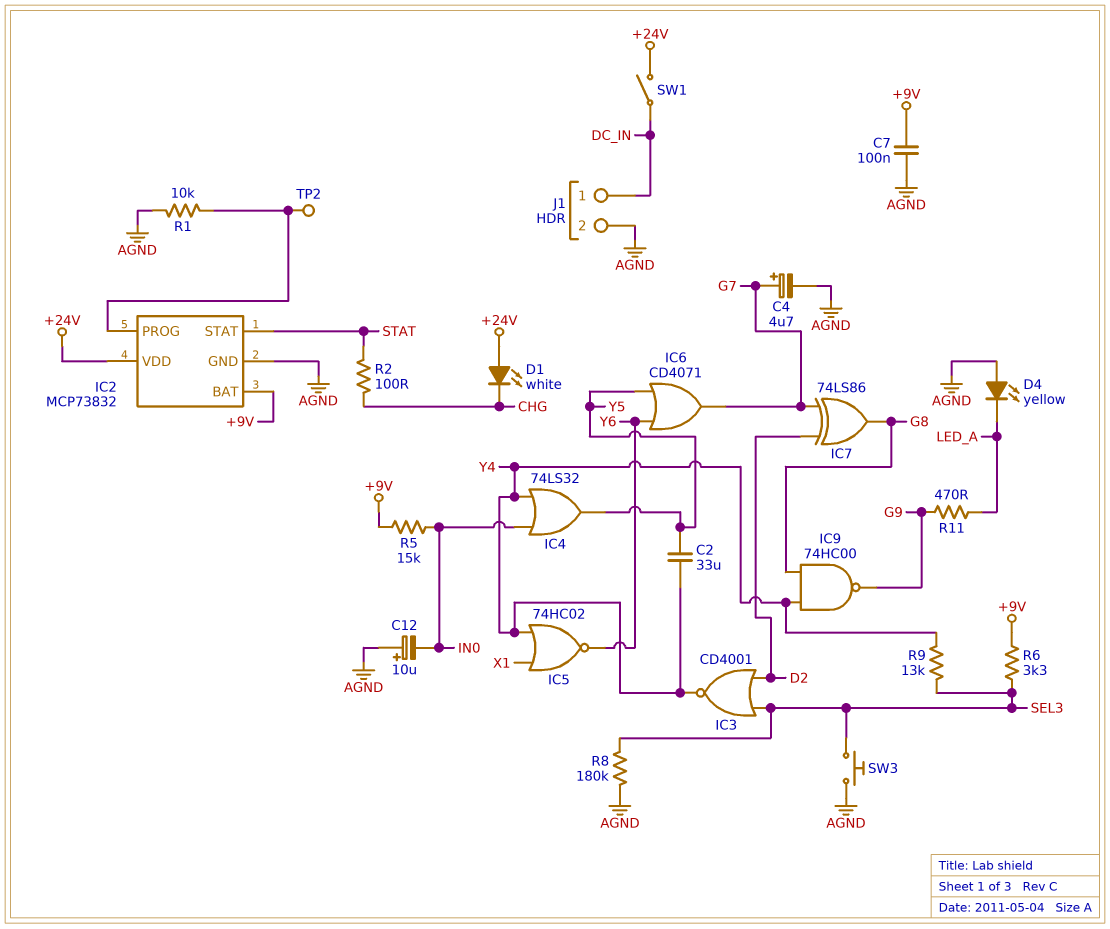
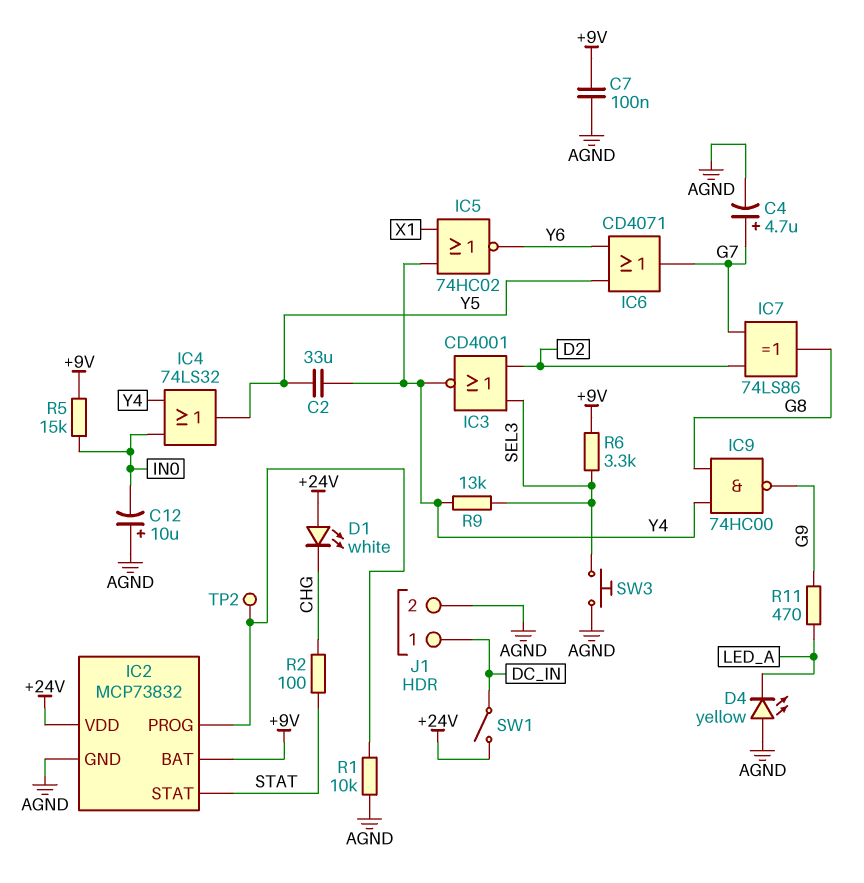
R8: 180k (AGND, SEL3) -> none

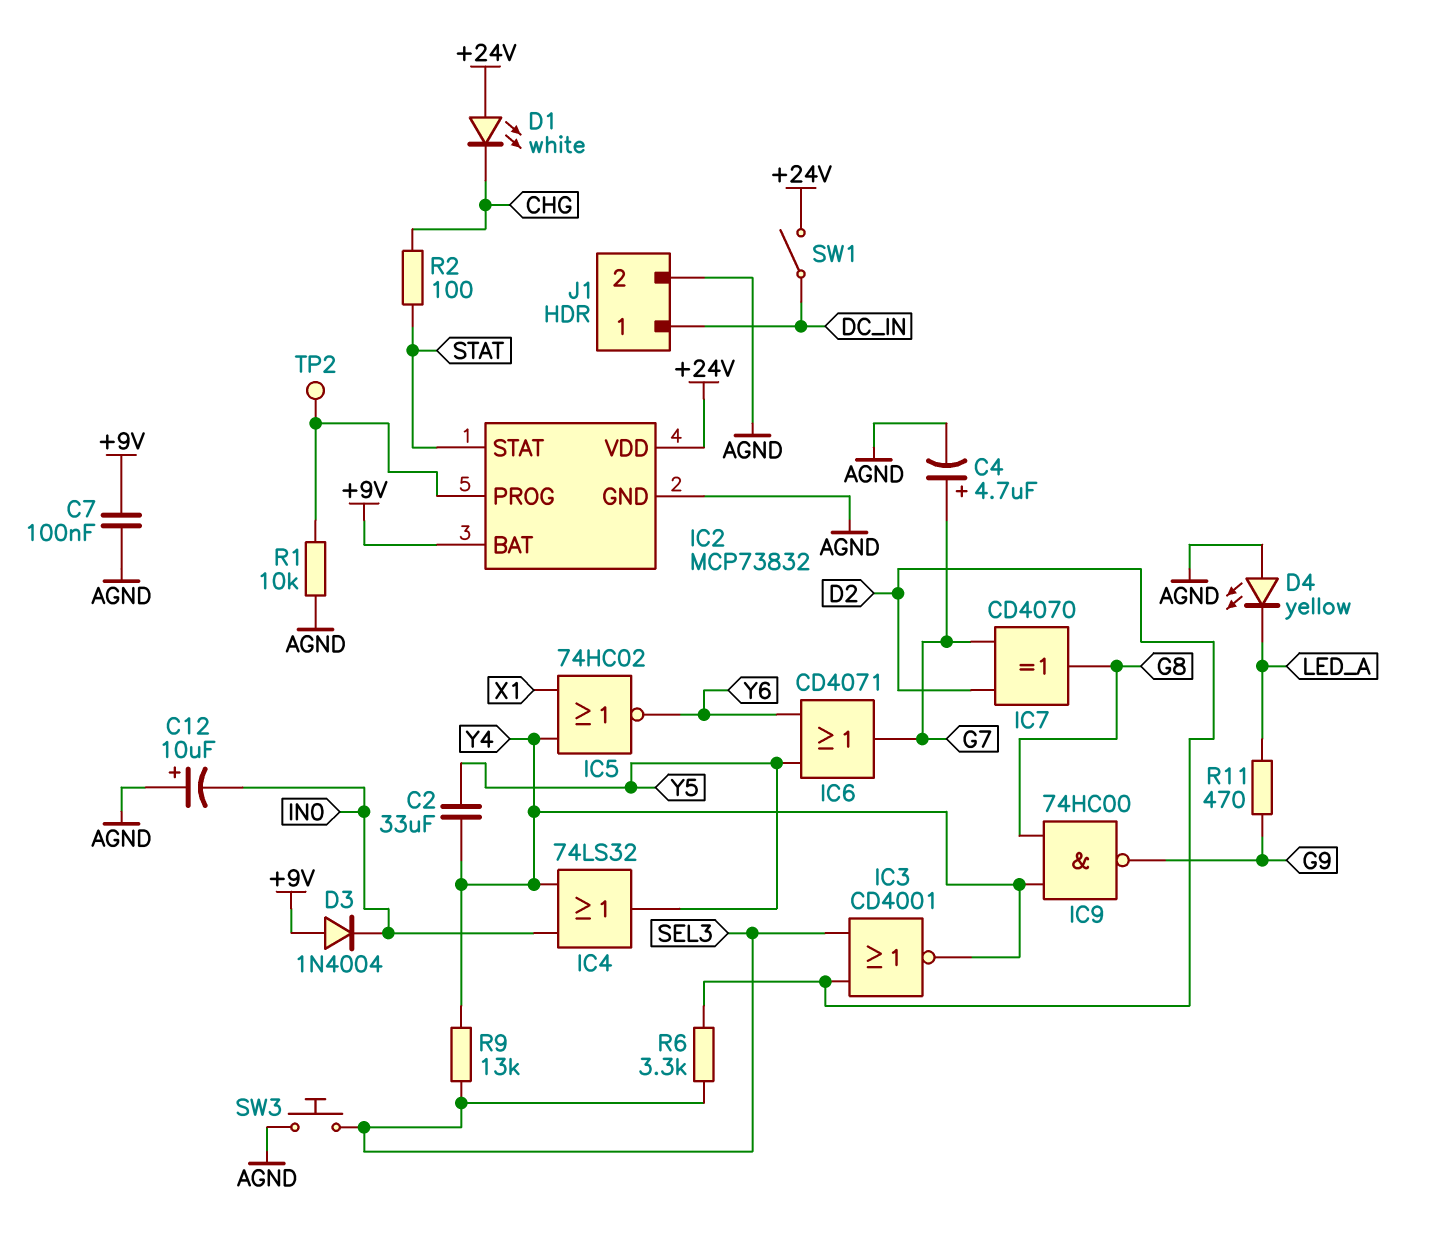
D3: none -> diode 1N4004 (A +9V, K IN0)
IC7: XOR 74LS86 (in D2, in G7, out G8) -> XOR CD4070 (in D2, in G7, out G8)
R5: 15k (+9V, IN0) -> none
R6: 3.3k (+9V, SEL3) -> 3.3k (D2, SEL3)

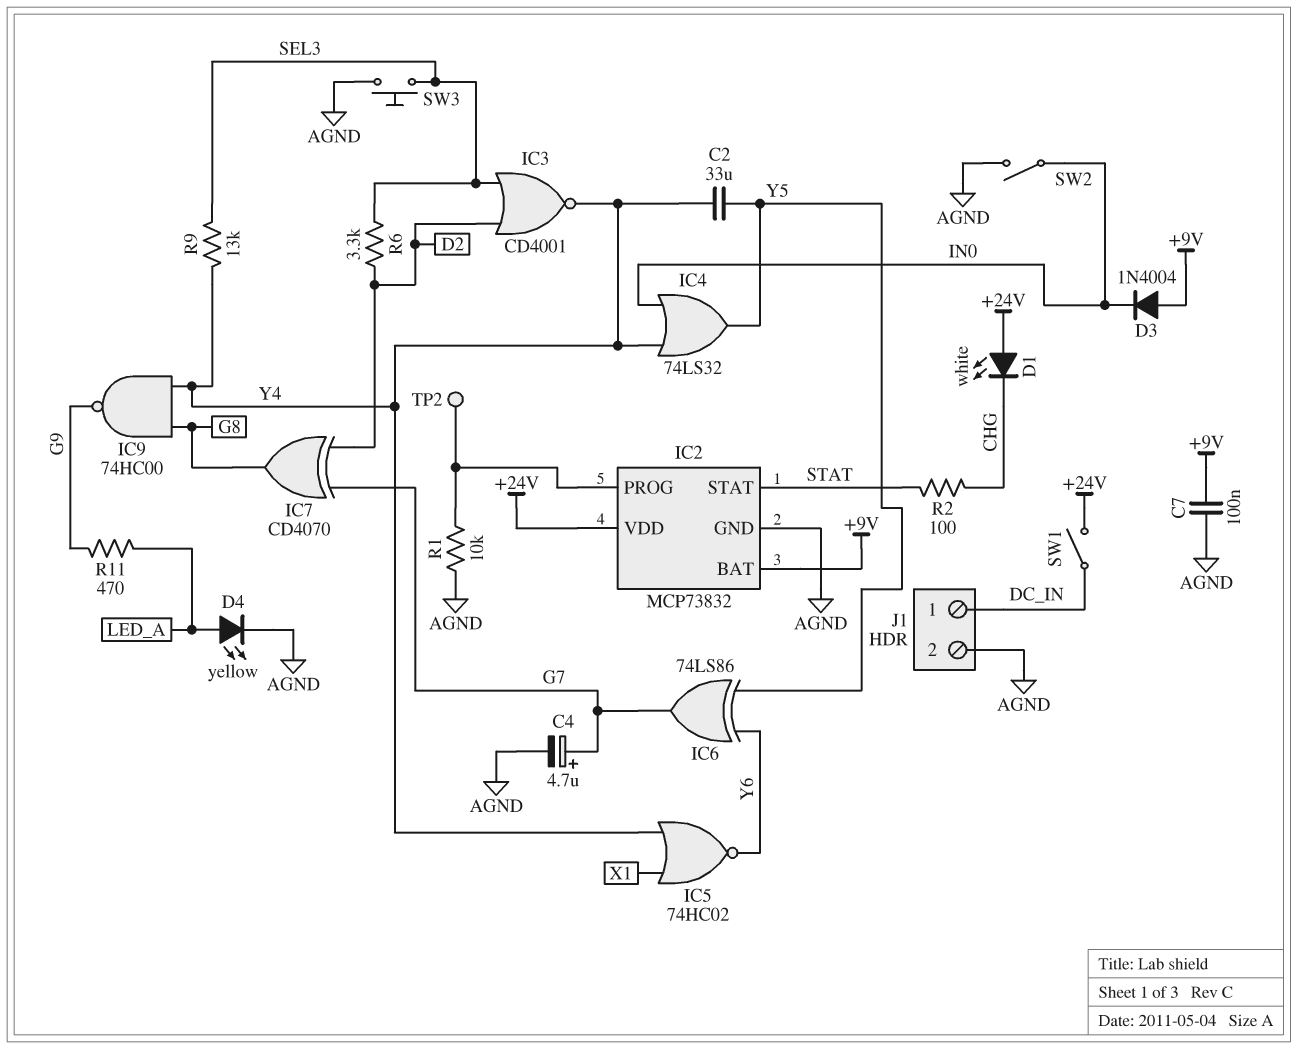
C12: 10uF (plus AGND, minus IN0) -> none
D4: LED yellow (A AGND, K LED_A) -> LED yellow (A LED_A, K AGND)
IC6: OR CD4071 (in Y5, in Y6, out G7) -> XOR 74LS86 (in Y5, in Y6, out G7)
SW2: none -> switch (AGND, IN0)

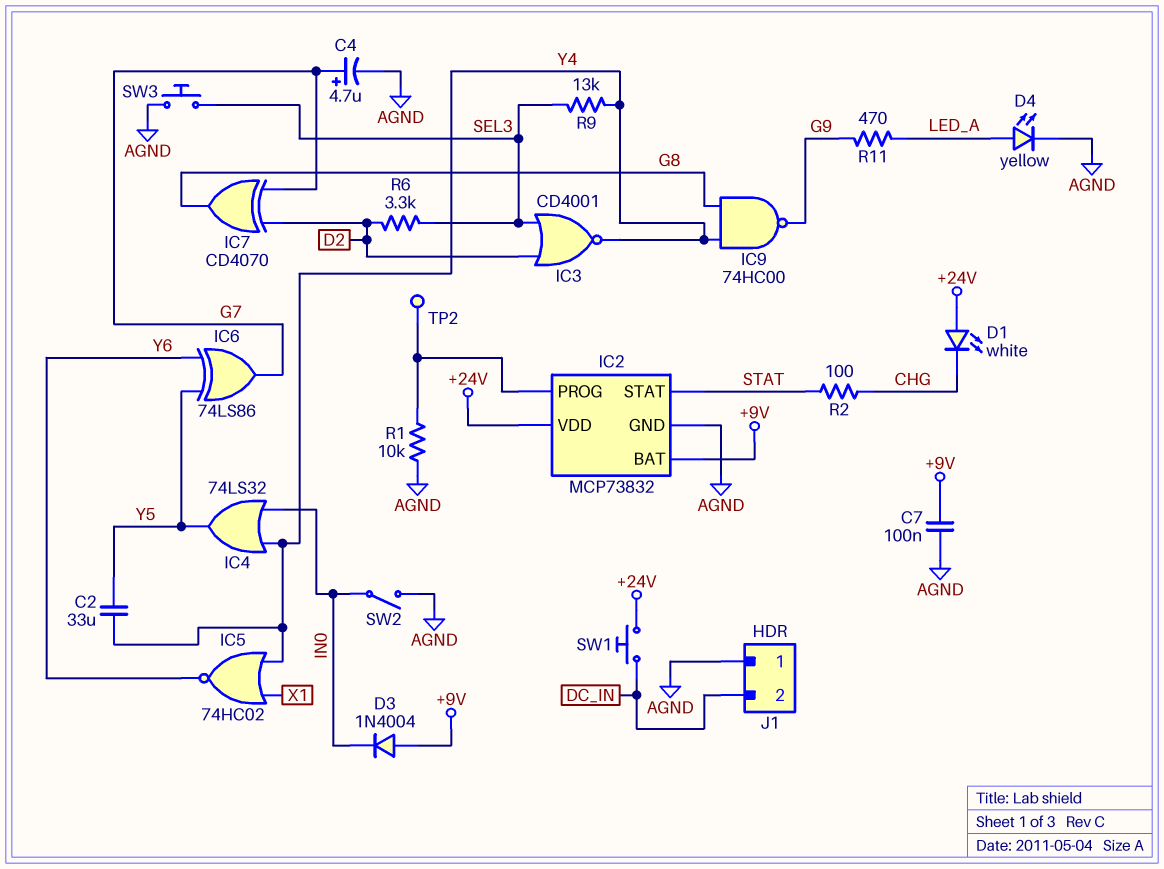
J1 pin 1: DC_IN -> AGND
J1 pin 2: AGND -> DC_IN
SW1: switch (+24V, DC_IN) -> button (+24V, DC_IN)

